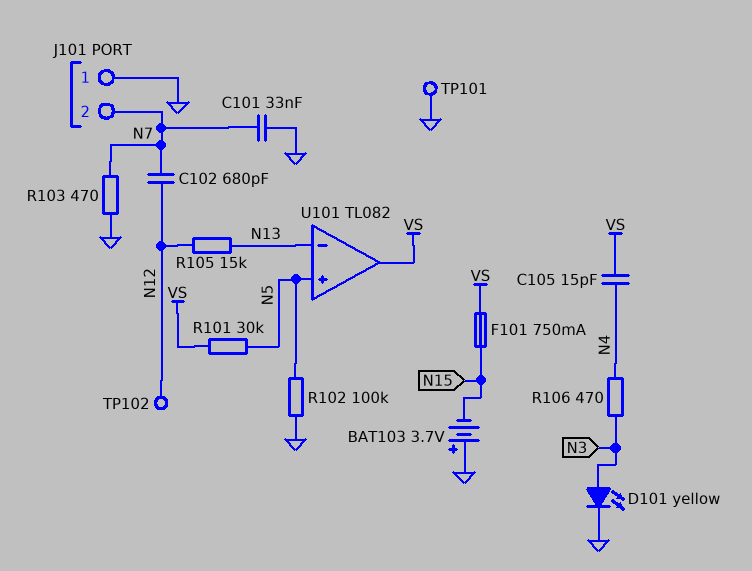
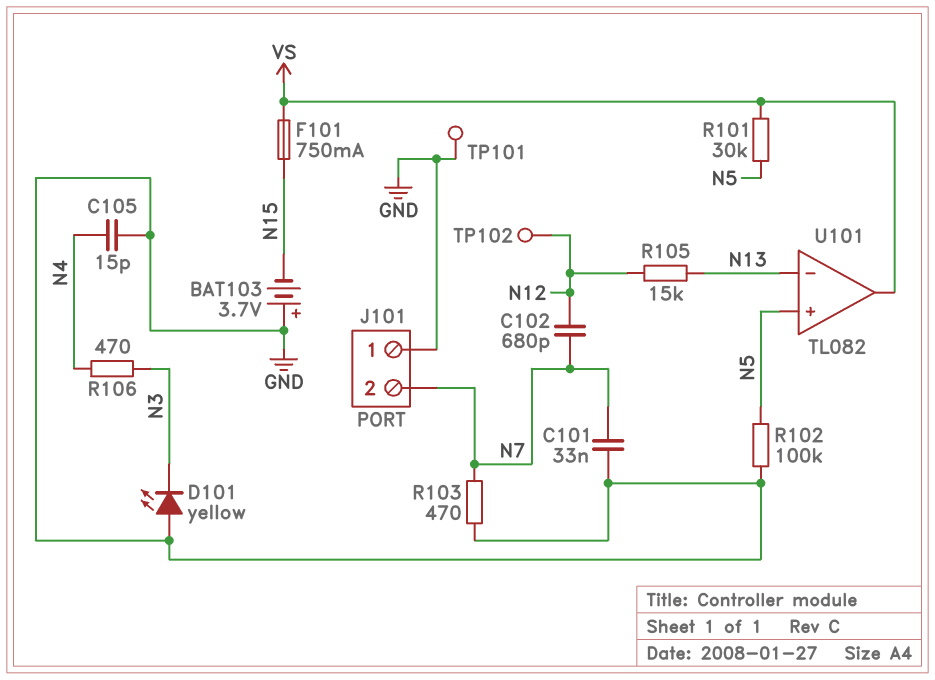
C105: 15pF (N4, VS) -> 15pF (GND, N4)
D101: LED yellow (A N3, K GND) -> LED yellow (A GND, K N3)

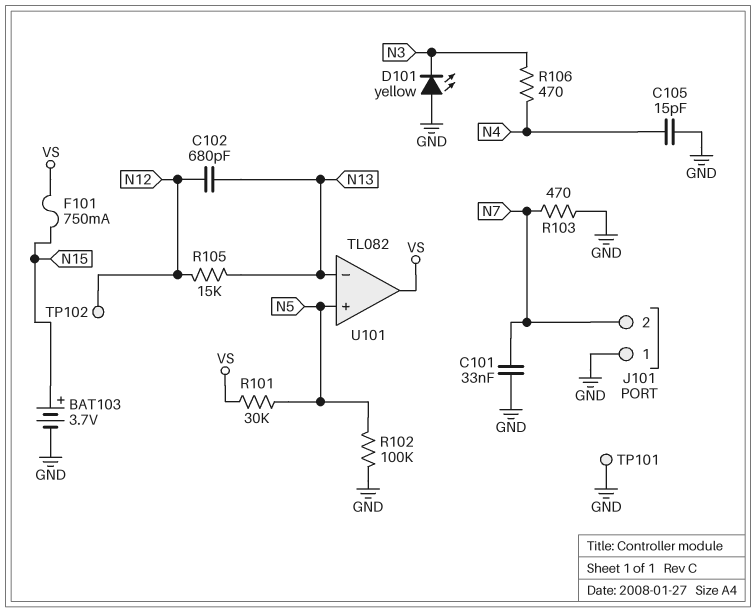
BAT103: 3.7V (plus GND, minus N15) -> 3.7V (plus N15, minus GND)
C102: 680pF (N7, N12) -> 680pF (N12, N13)

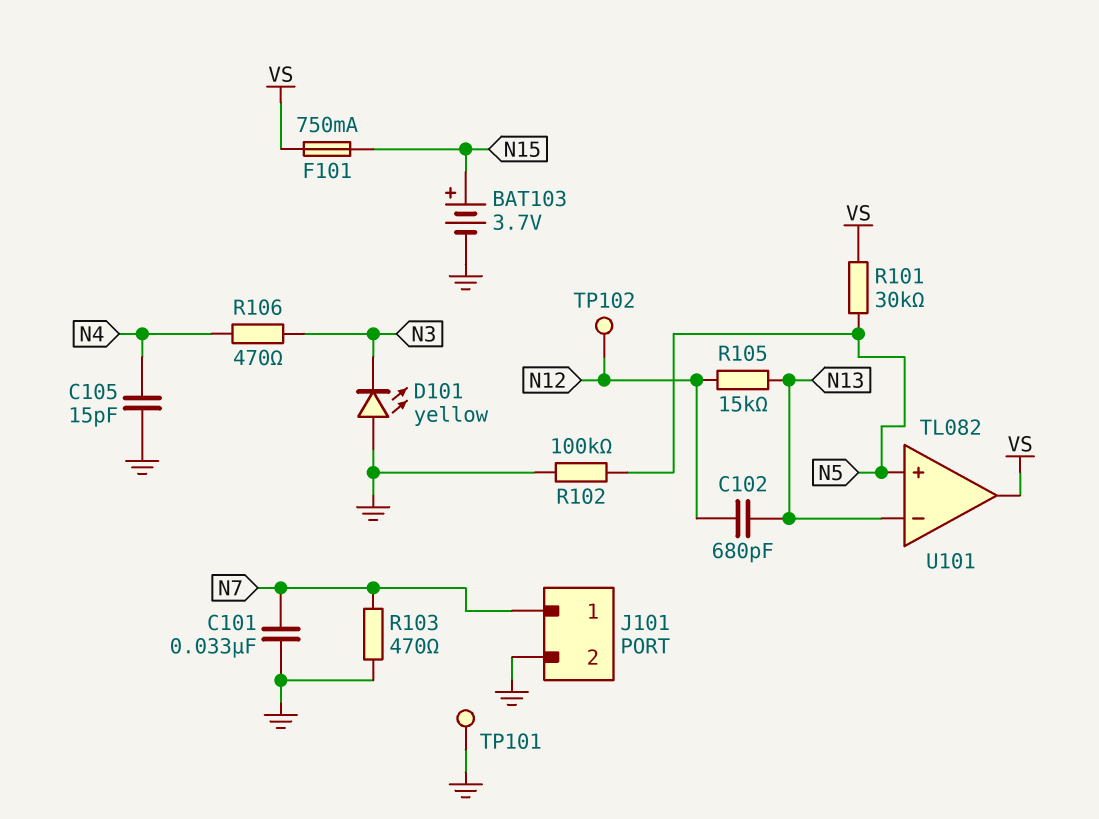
J101 pin 1: GND -> N7
J101 pin 2: N7 -> GND

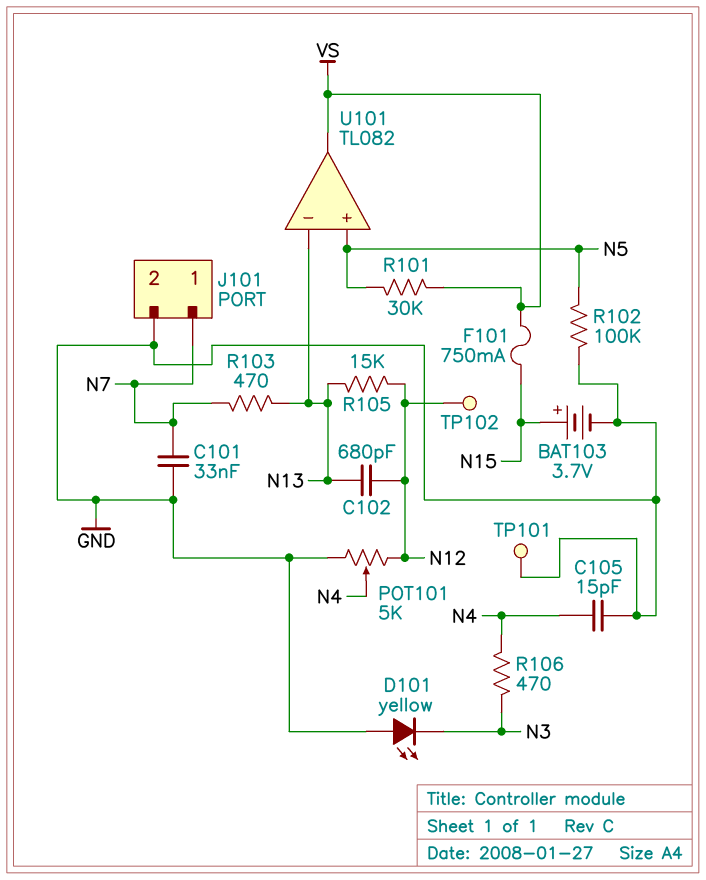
POT101: none -> 5k (GND, N12, wiper N4)
R103: 470 (GND, N7) -> 470 (N7, N13)

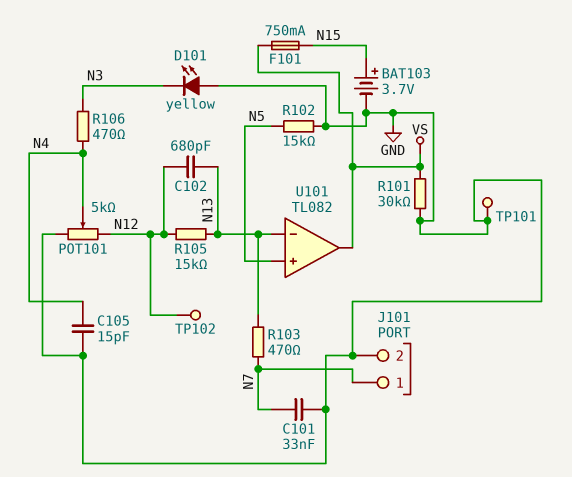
R101: 30k (N5, VS) -> 30k (GND, VS)
R102: 100k (GND, N5) -> 15k (GND, N5)

